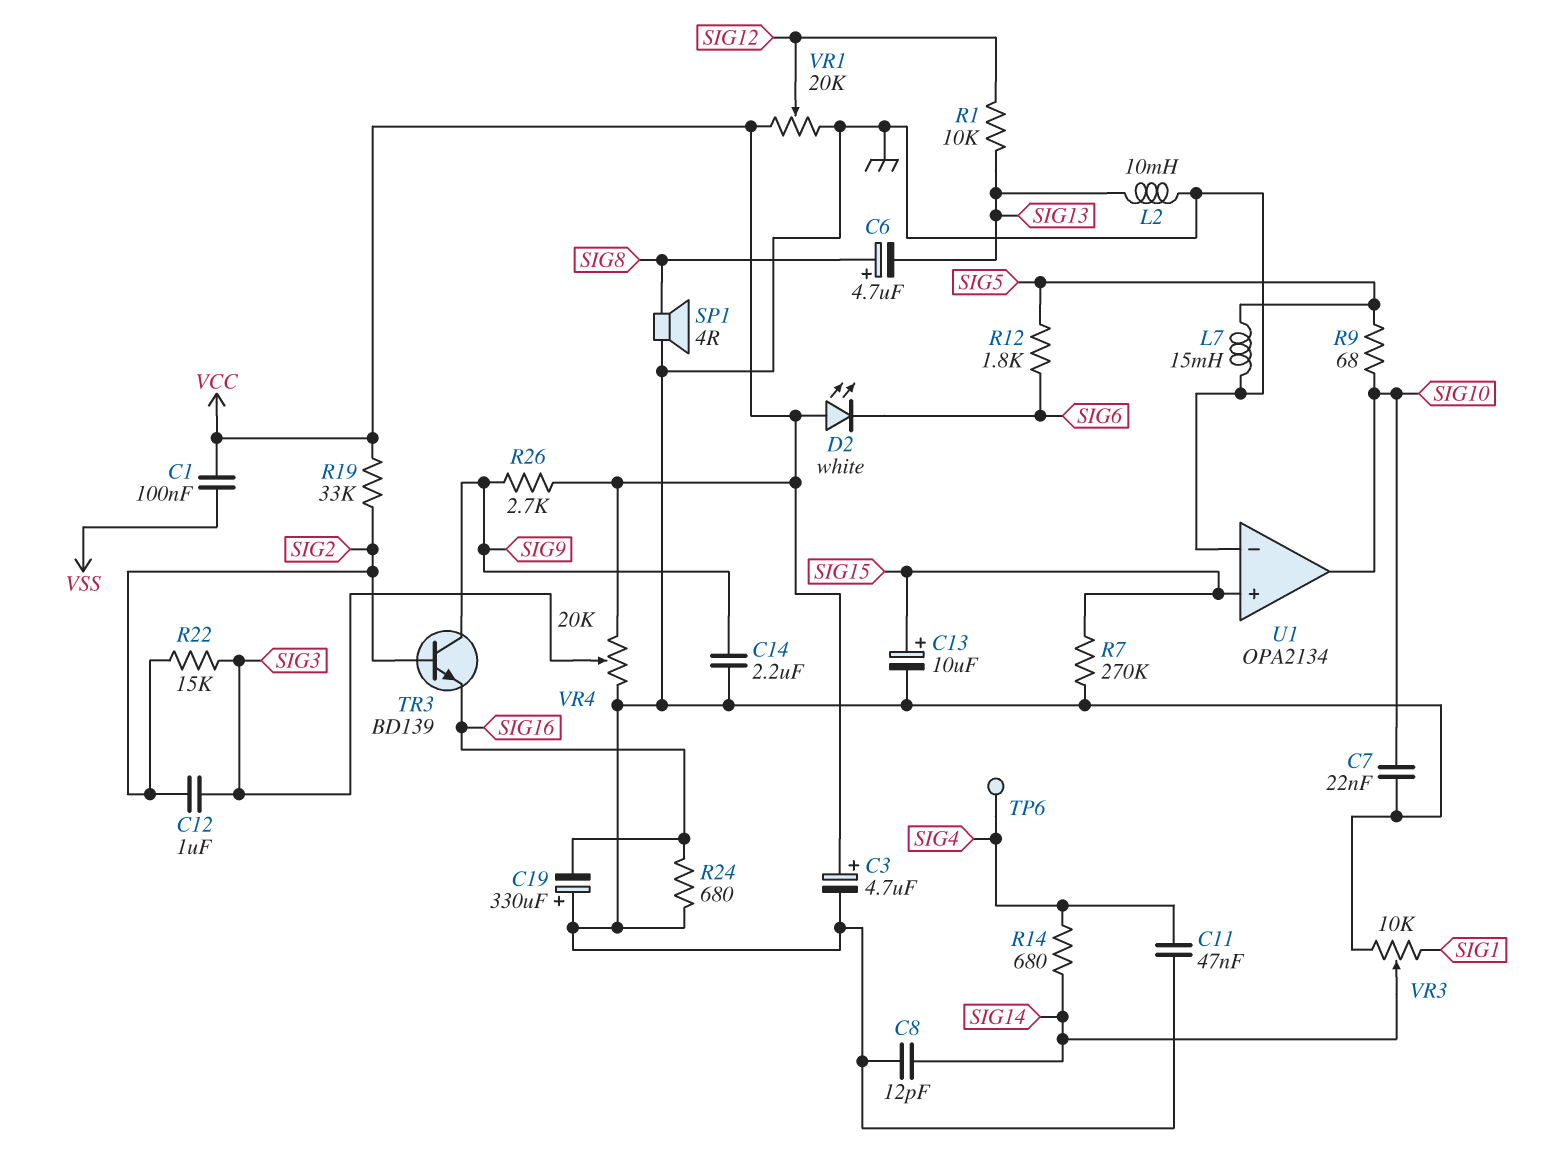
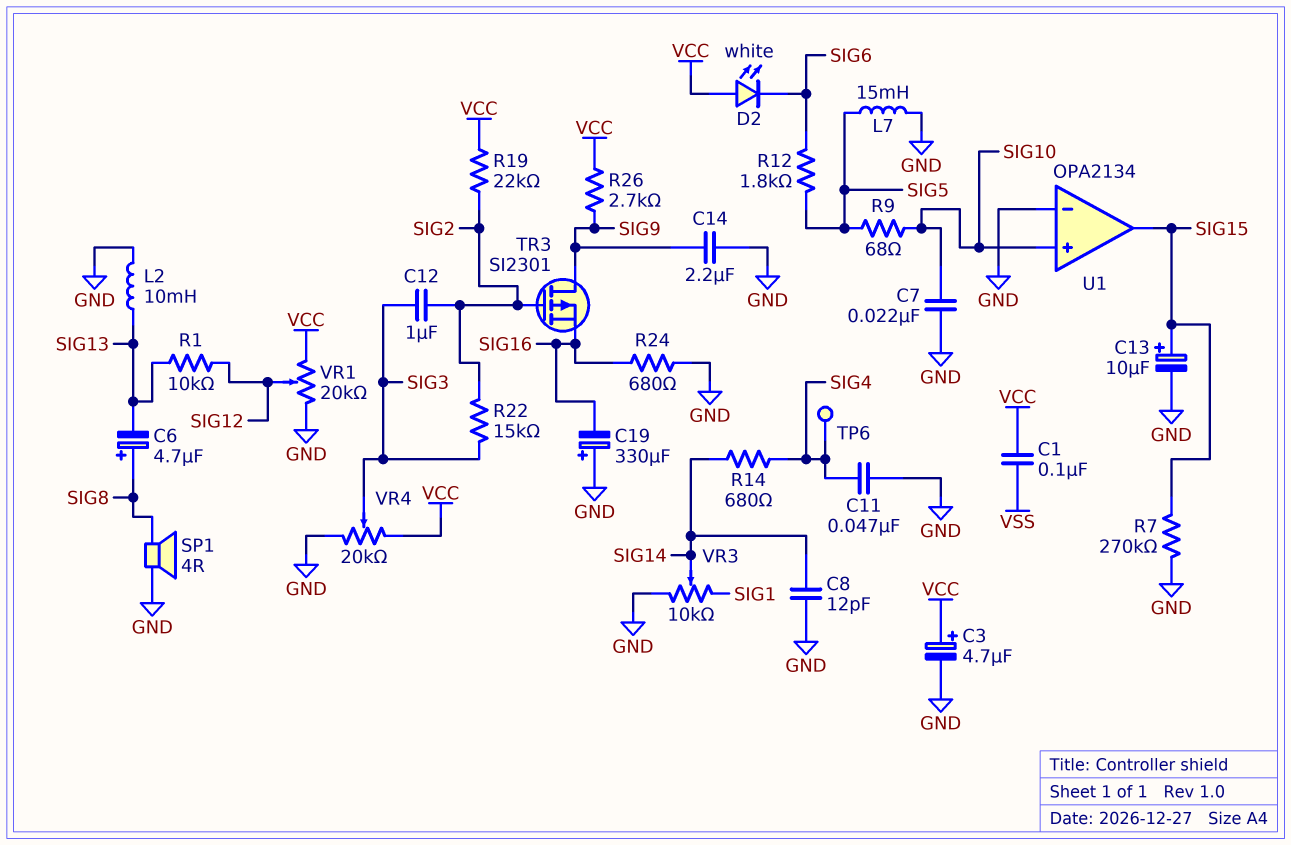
R19: 33k (SIG2, VCC) -> 22k (SIG2, VCC)
TR3: NPN BD139 (B SIG2, C SIG9, E SIG16) -> PMOS SI2301 (G SIG2, D SIG9, S SIG16)
U1 pin in+: SIG15 -> SIG10
U1 pin out: SIG10 -> SIG15

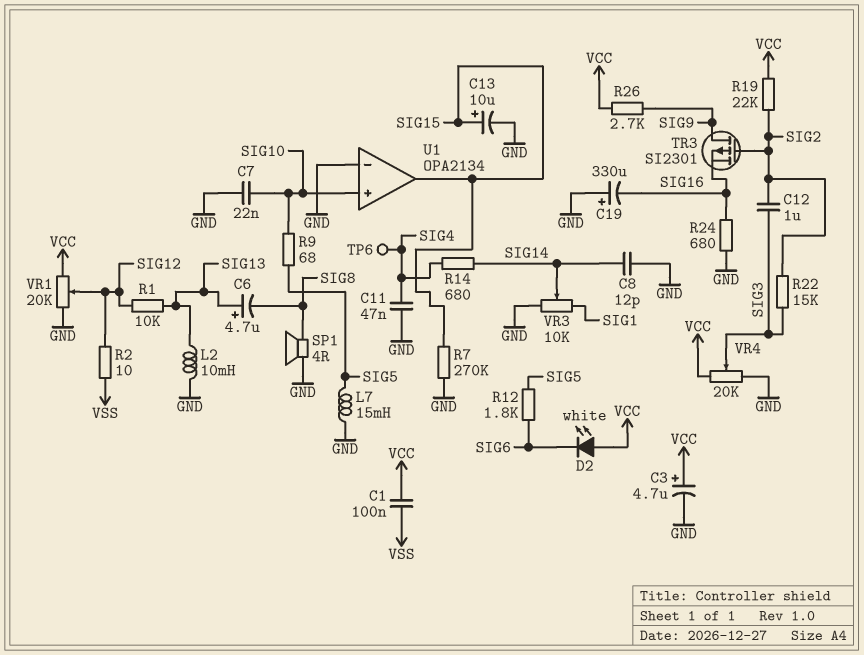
C6: 4.7uF (plus SIG8, minus SIG13) -> 4.7uF (plus SIG13, minus SIG8)
C14: 2.2uF (GND, SIG9) -> none
R2: none -> 10 (SIG12, VSS)

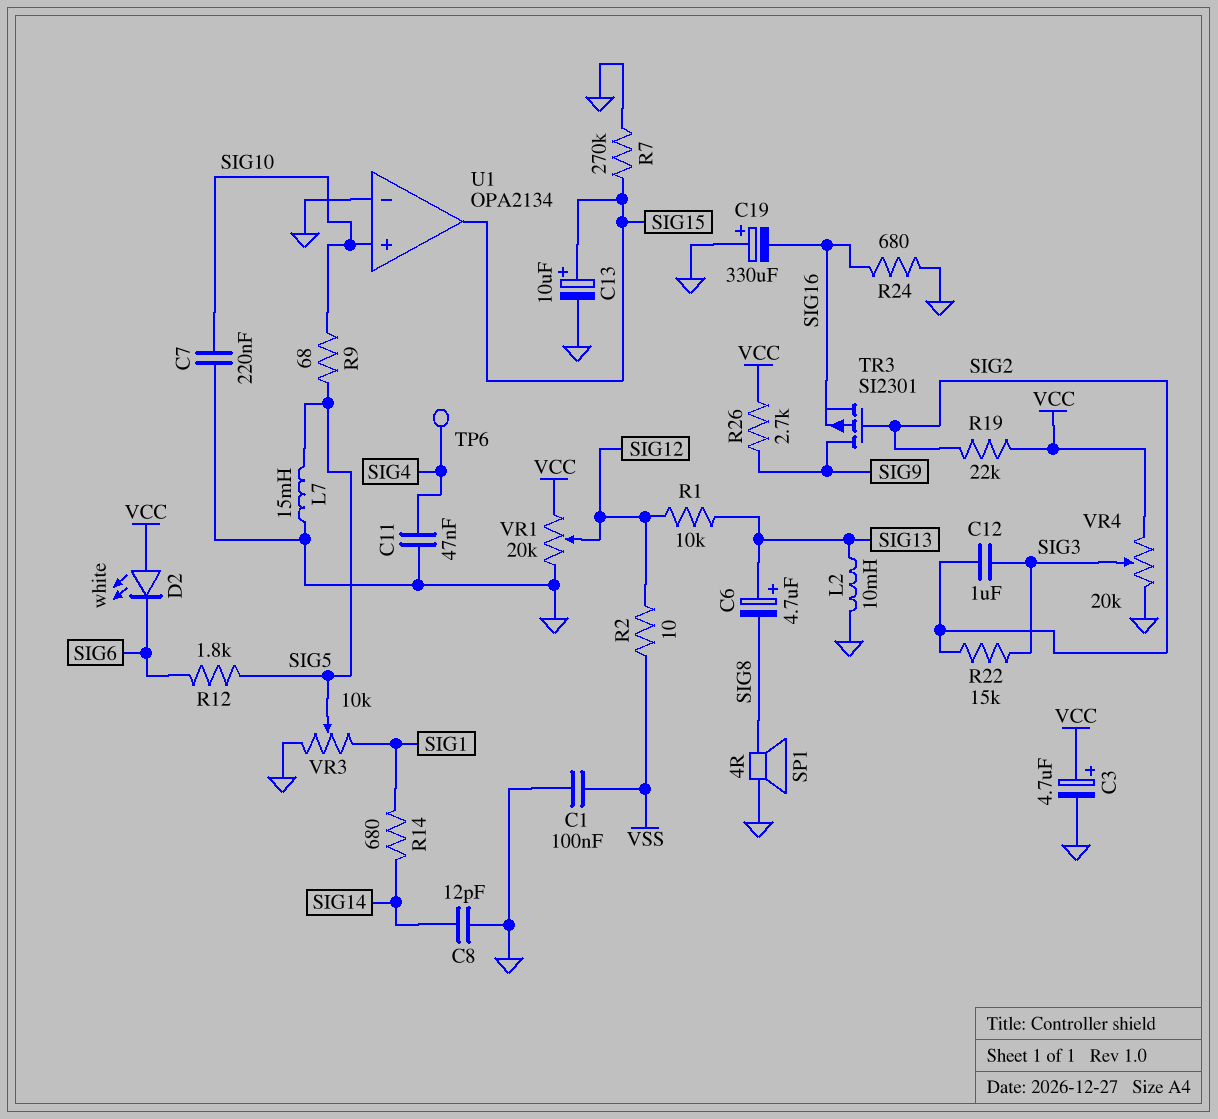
C1: 100nF (VCC, VSS) -> 100nF (GND, VSS)
C7: 22nF (GND, SIG10) -> 220nF (GND, SIG10)
R14: 680 (SIG4, SIG14) -> 680 (SIG1, SIG14)
VR3: 10k (GND, SIG1, wiper SIG14) -> 10k (GND, SIG1, wiper SIG5)

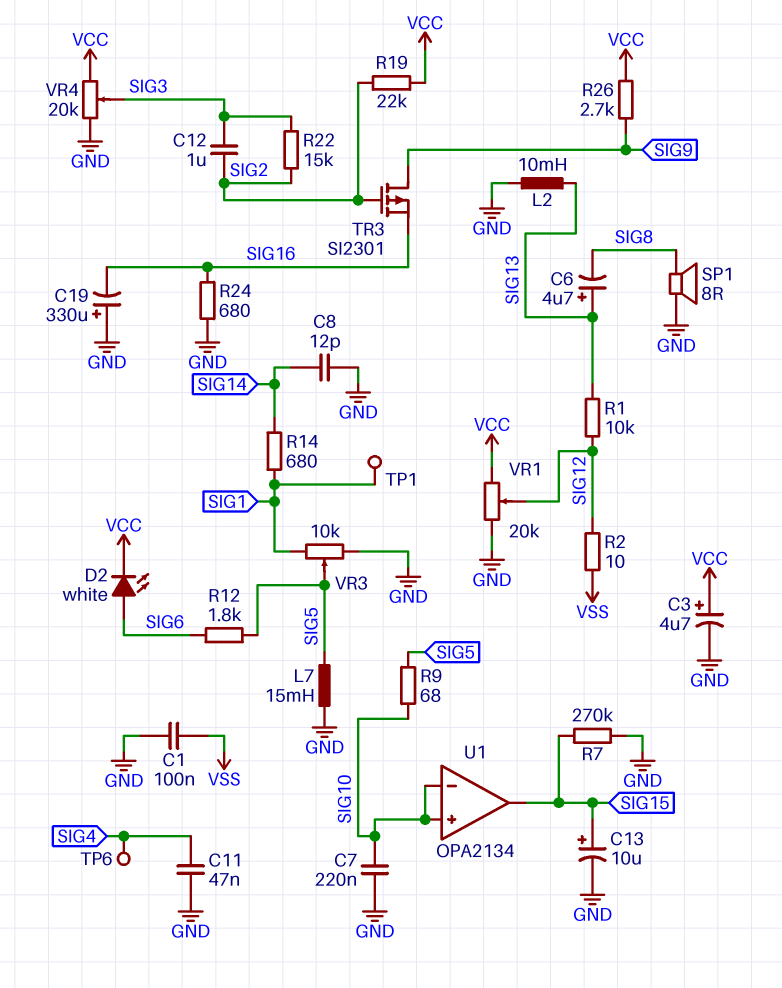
D2: LED white (A VCC, K SIG6) -> LED white (A SIG6, K VCC)
SP1: speaker 4R (GND, SIG8) -> speaker 8R (GND, SIG8)
TP1: none -> test point (SIG1)
U1 pin in-: GND -> SIG10

